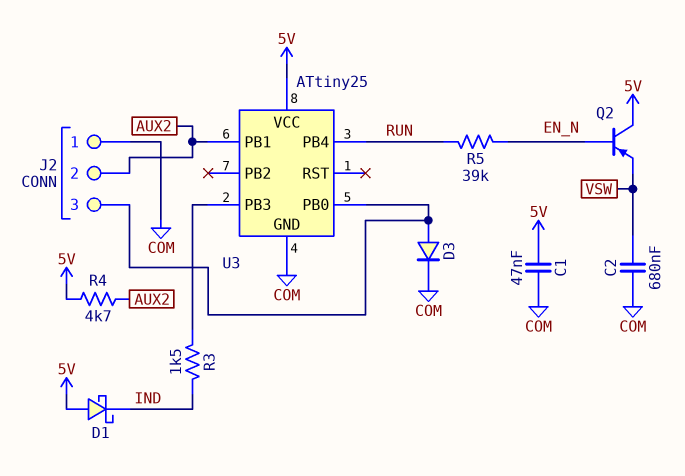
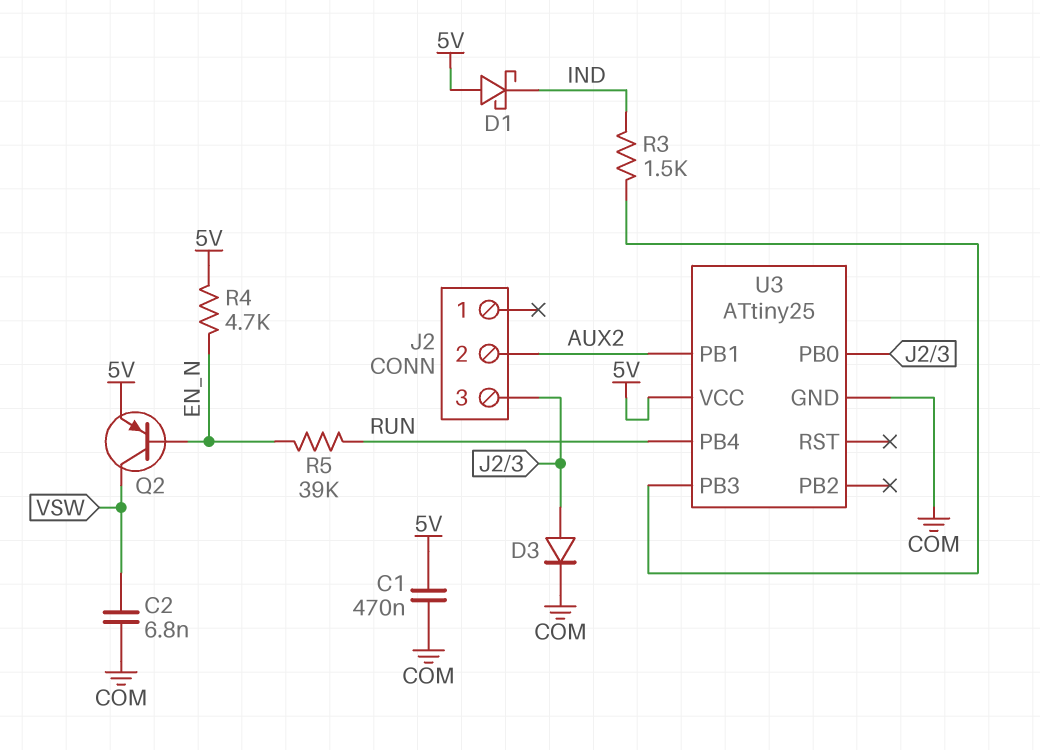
C1: 47nF (5V, COM) -> 470nF (5V, COM)
C2: 680nF (COM, VSW) -> 6.8nF (COM, VSW)
J2 pin 1: COM -> none
Q2: PNP (B EN_N, C 5V, E VSW) -> PNP (B EN_N, C VSW, E 5V)
R4: 4.7k (5V, AUX2) -> 4.7k (5V, EN_N)

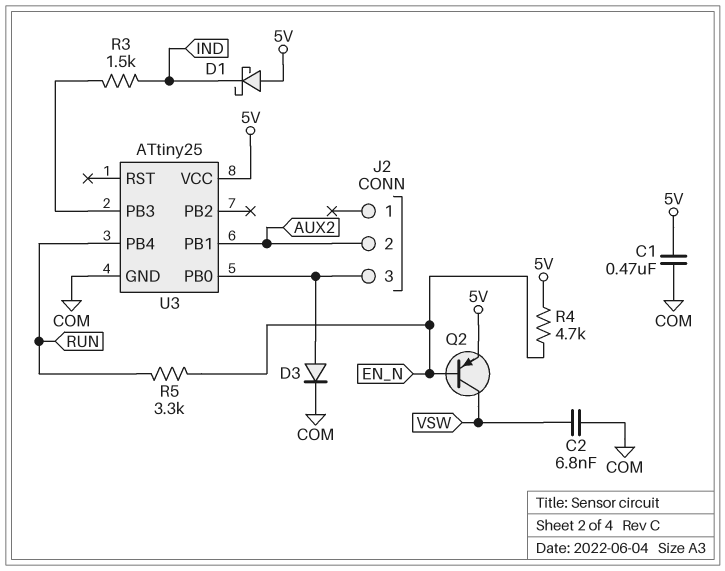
R5: 39k (EN_N, RUN) -> 3.3k (EN_N, RUN)

